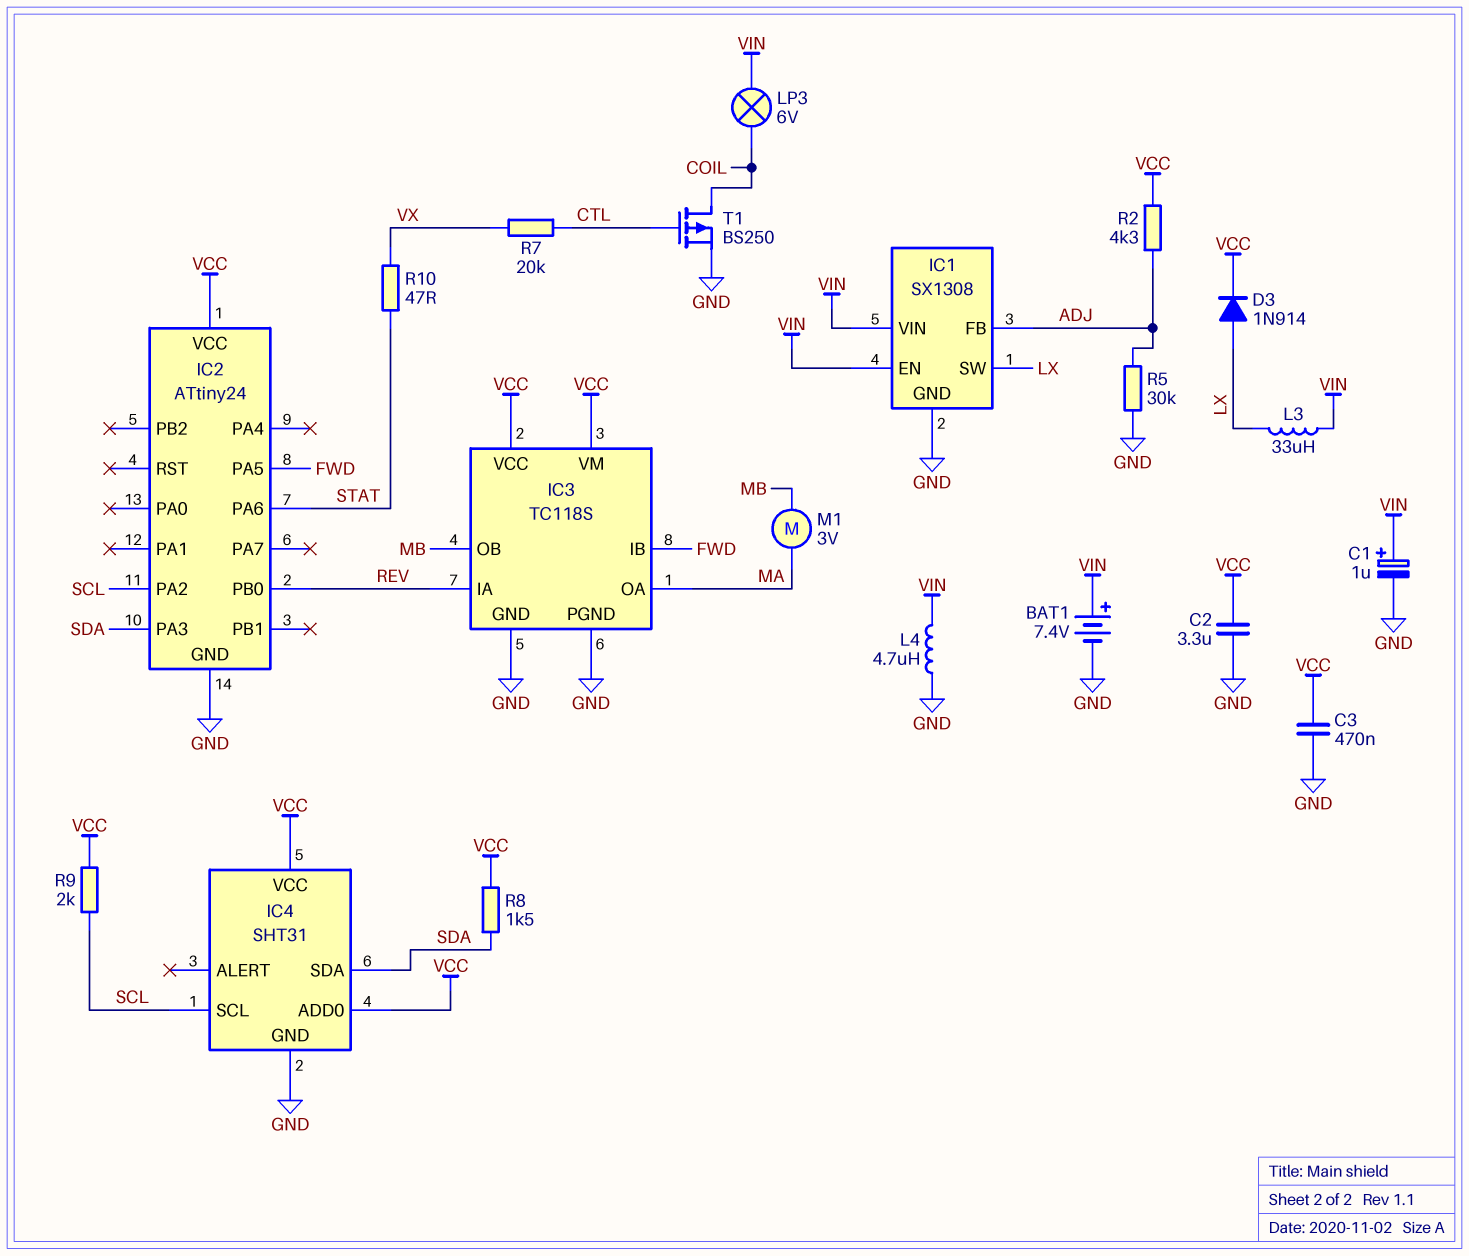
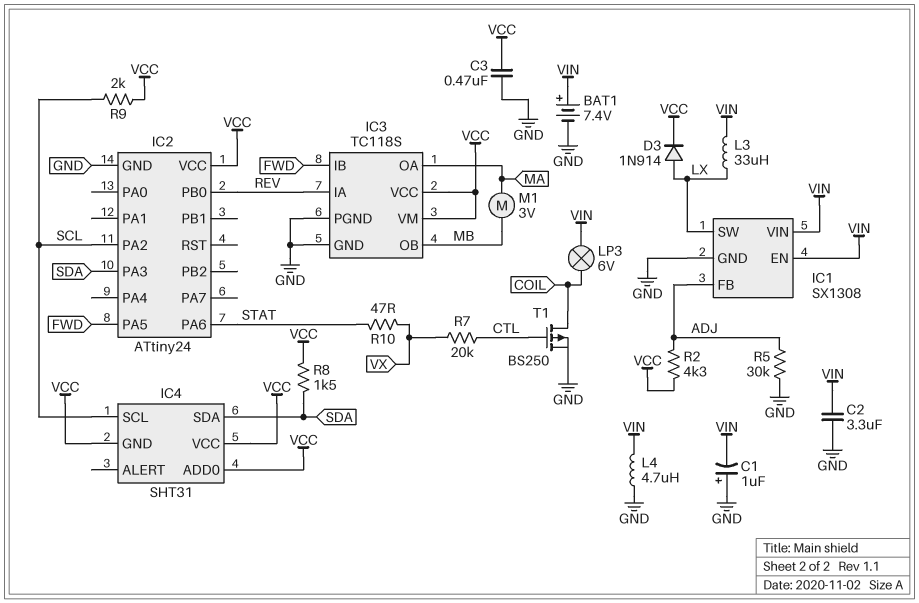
C1: 1uF (plus VIN, minus GND) -> 1uF (plus GND, minus VIN)
C2: 3.3uF (GND, VCC) -> 3.3uF (GND, VIN)
IC4 pin GND: GND -> VCC

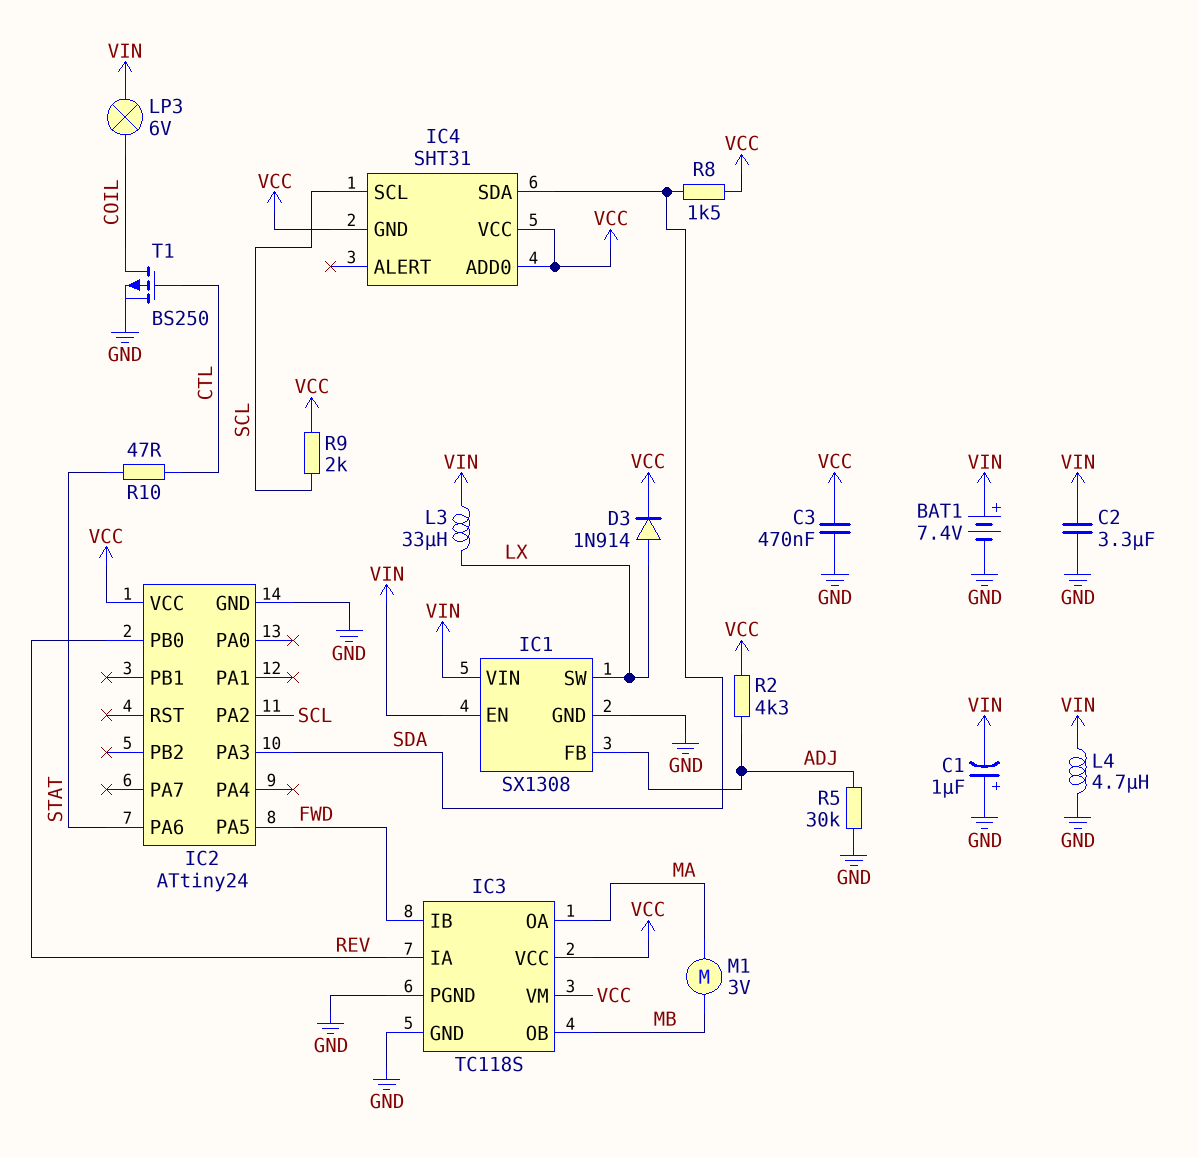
R7: 20k (CTL, VX) -> none
R10: 47 (STAT, VX) -> 47 (CTL, STAT)

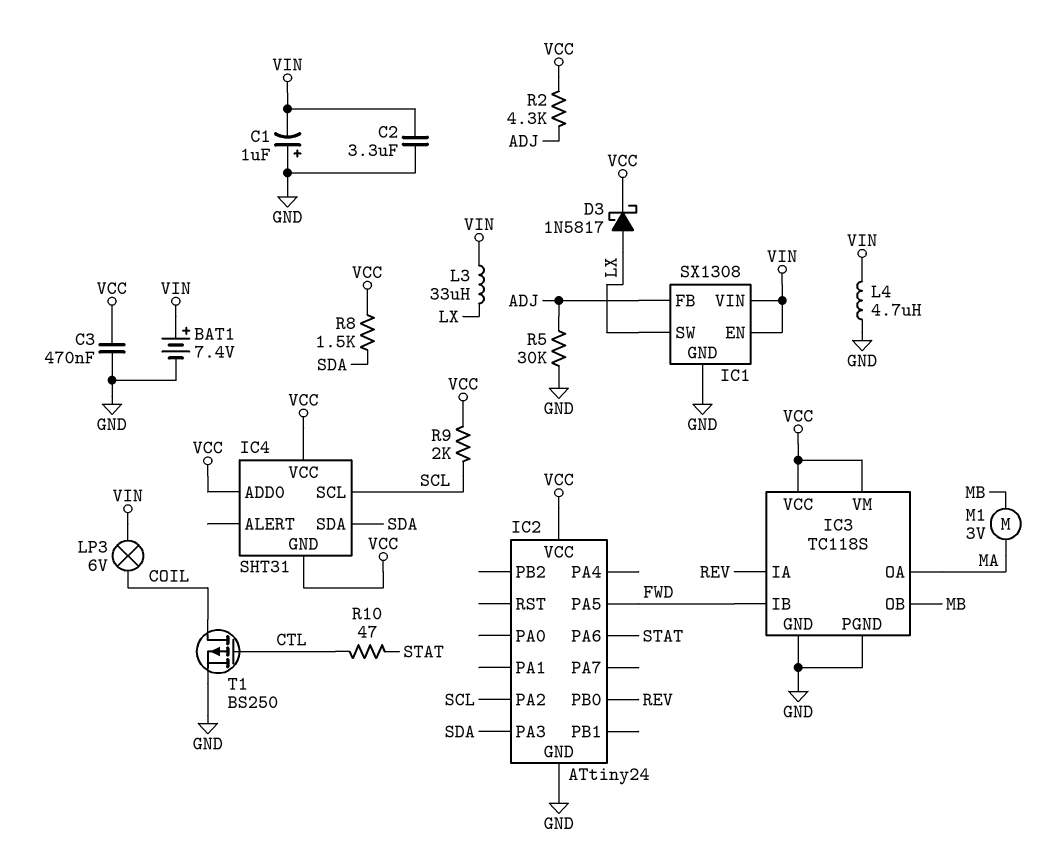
D3: diode 1N914 (A LX, K VCC) -> schottky 1N5817 (A LX, K VCC)

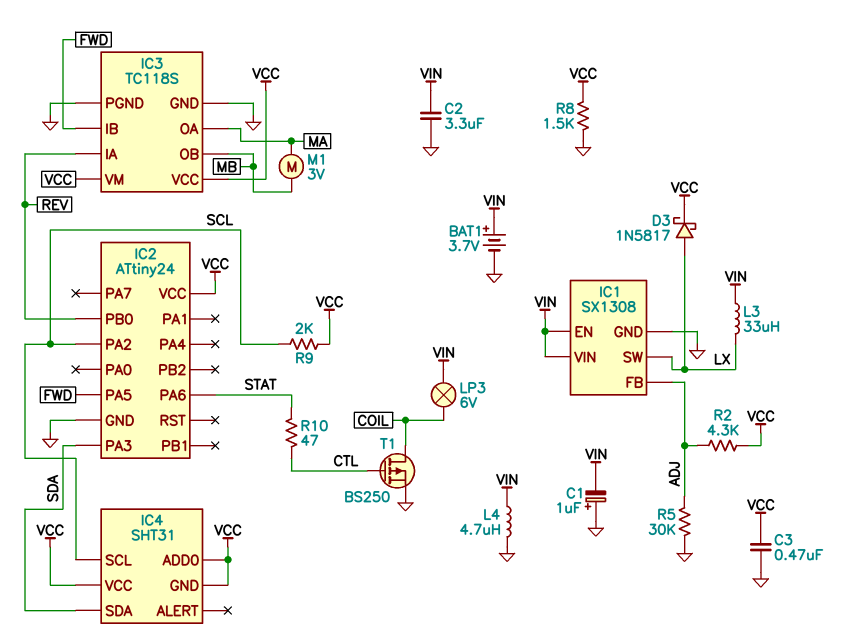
BAT1: 7.4V (plus VIN, minus GND) -> 3.7V (plus VIN, minus GND)
R8: 1.5k (SDA, VCC) -> 1.5k (GND, VCC)

